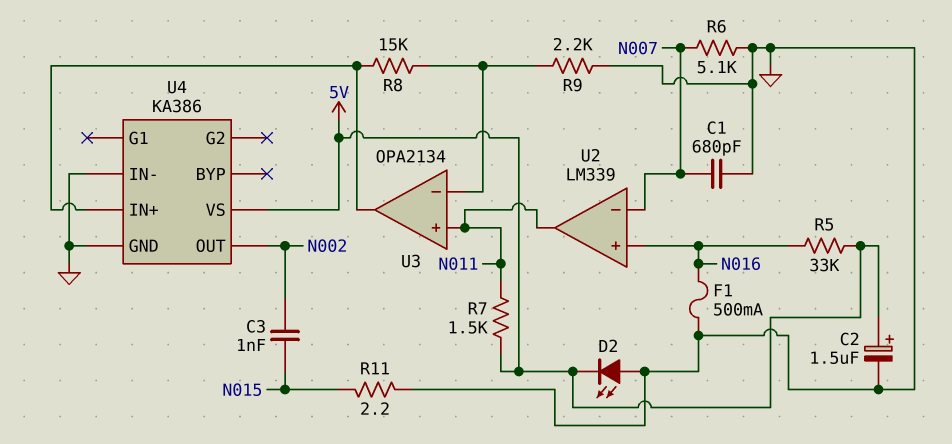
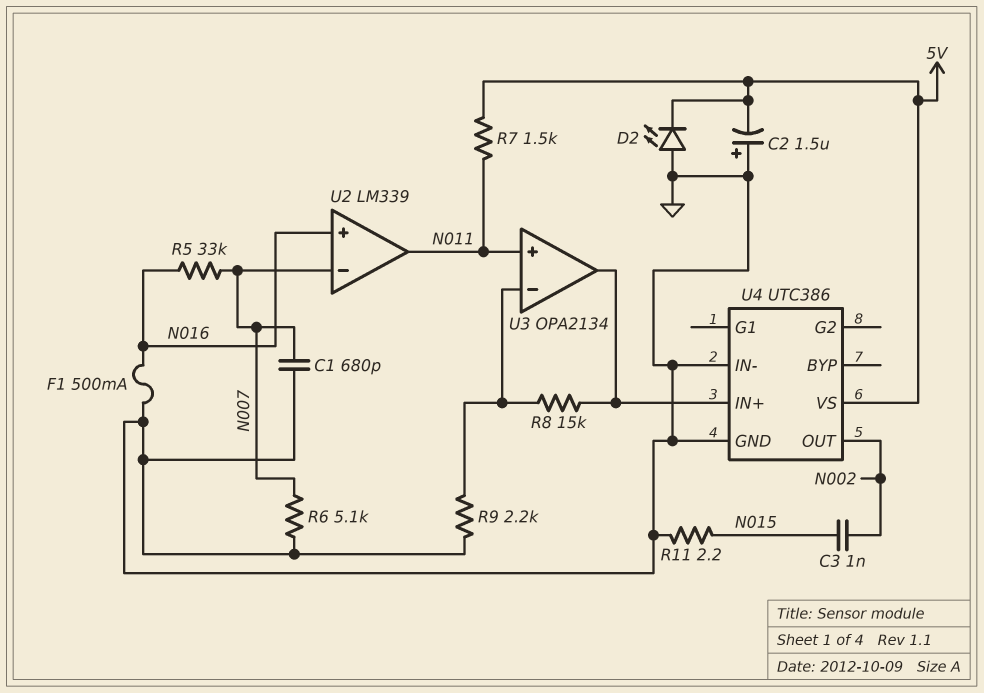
C2: 1.5uF (plus 5V, minus GND) -> 1.5uF (plus GND, minus 5V)
R5: 33k (5V, N016) -> 33k (N007, N016)
U4: KA386 -> UTC386

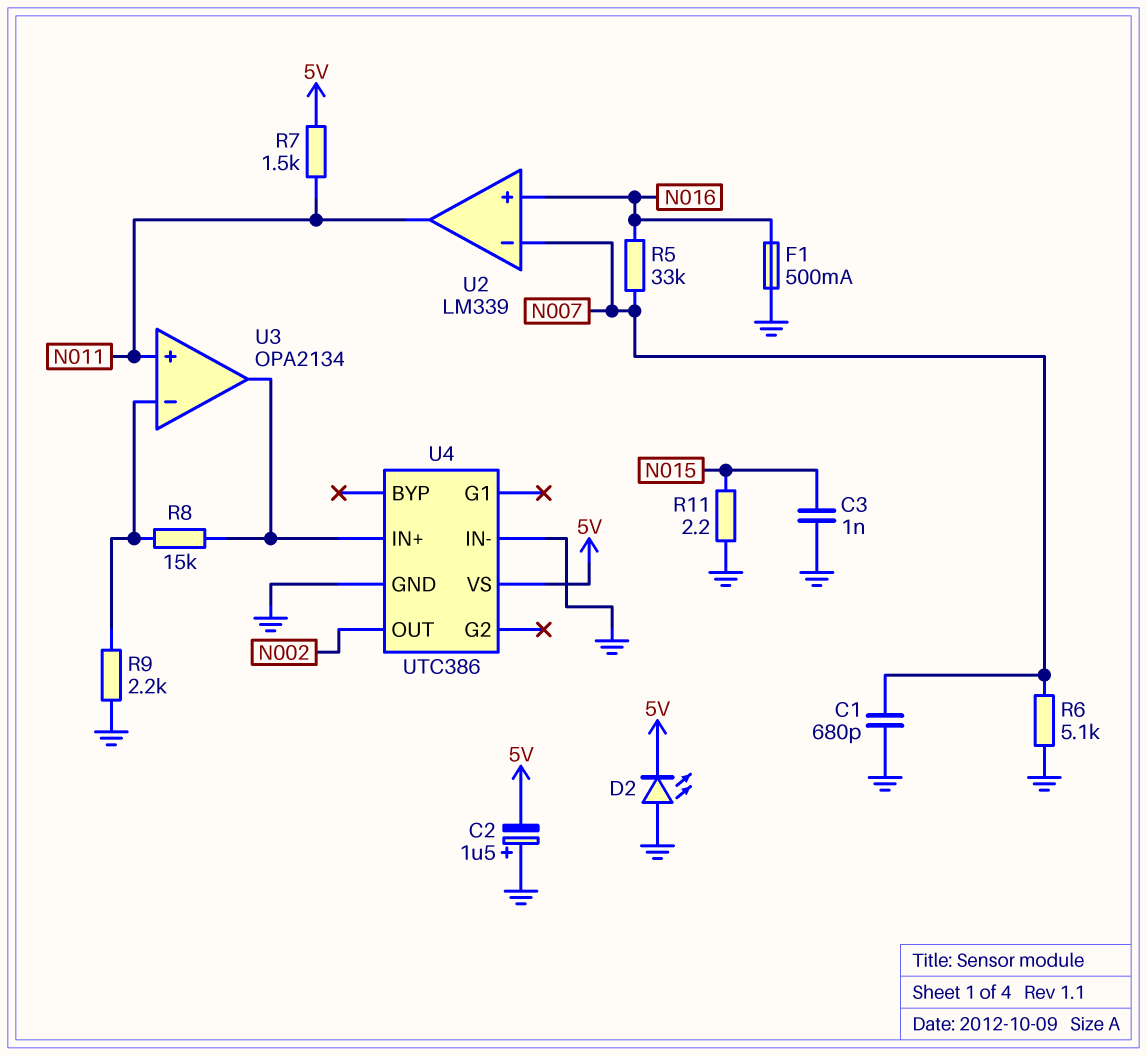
C3: 1nF (N002, N015) -> 1nF (GND, N015)

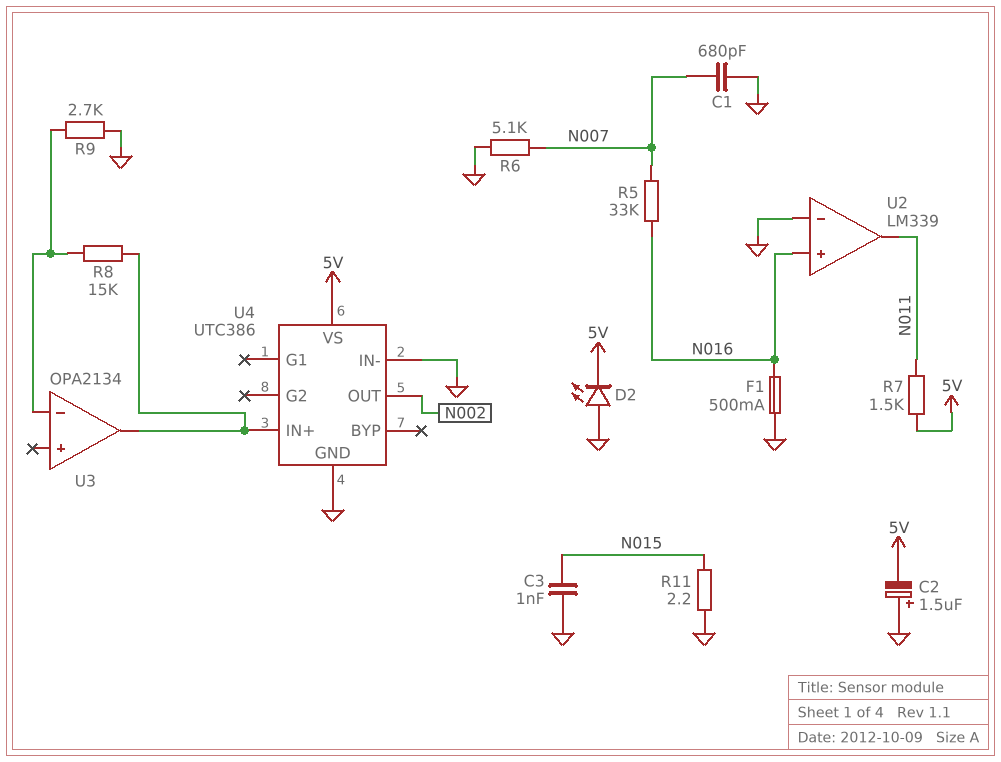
R9: 2.2k (GND, U3/in-) -> 2.7k (GND, U3/in-)
U2 pin in-: N007 -> GND
U3 pin in+: N011 -> none

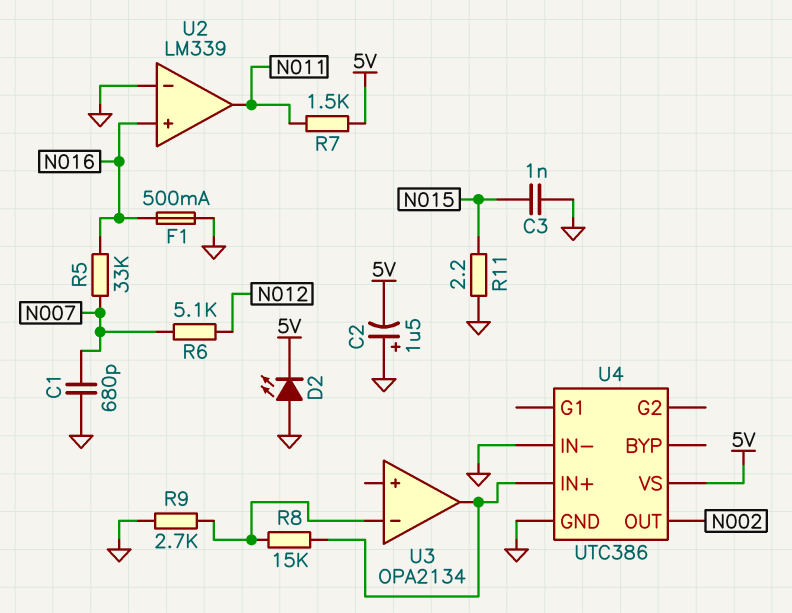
R6: 5.1k (GND, N007) -> 5.1k (N007, N012)

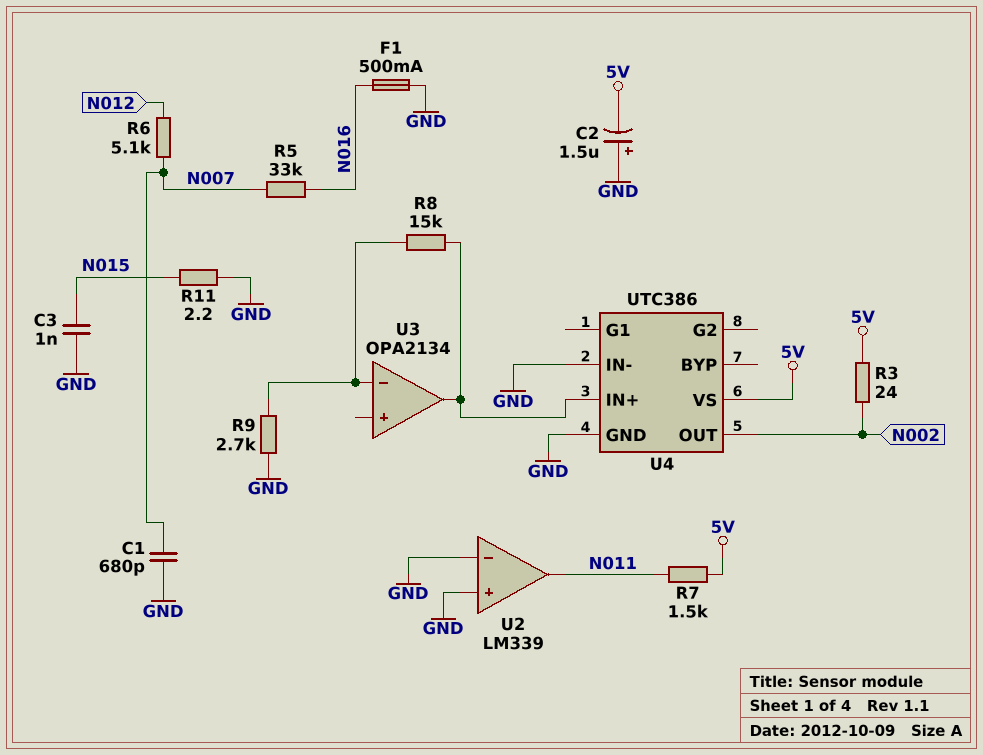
D2: LED (A GND, K 5V) -> none
R3: none -> 24 (5V, N002)
U2 pin in+: N016 -> GND

